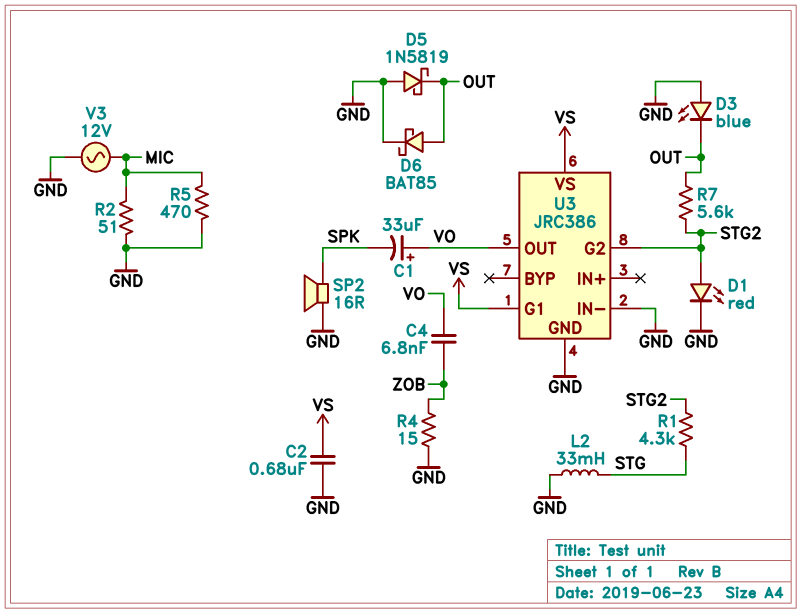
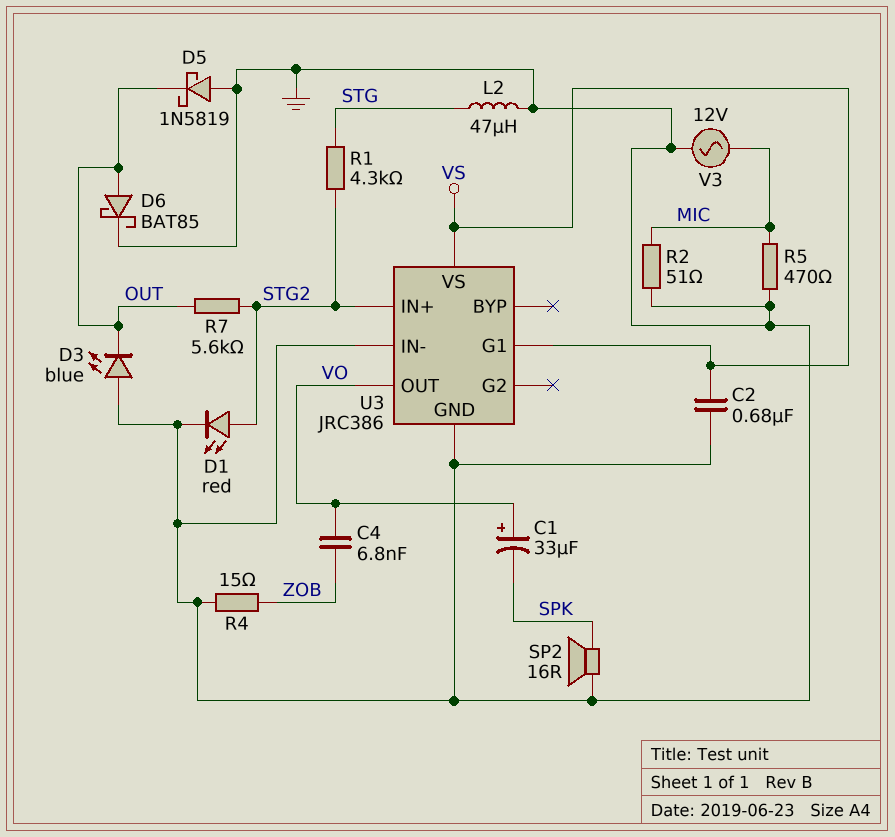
L2: 33mH (GND, STG) -> 47uH (GND, STG)
U3 pin G2: STG2 -> none
U3 pin IN+: none -> STG2

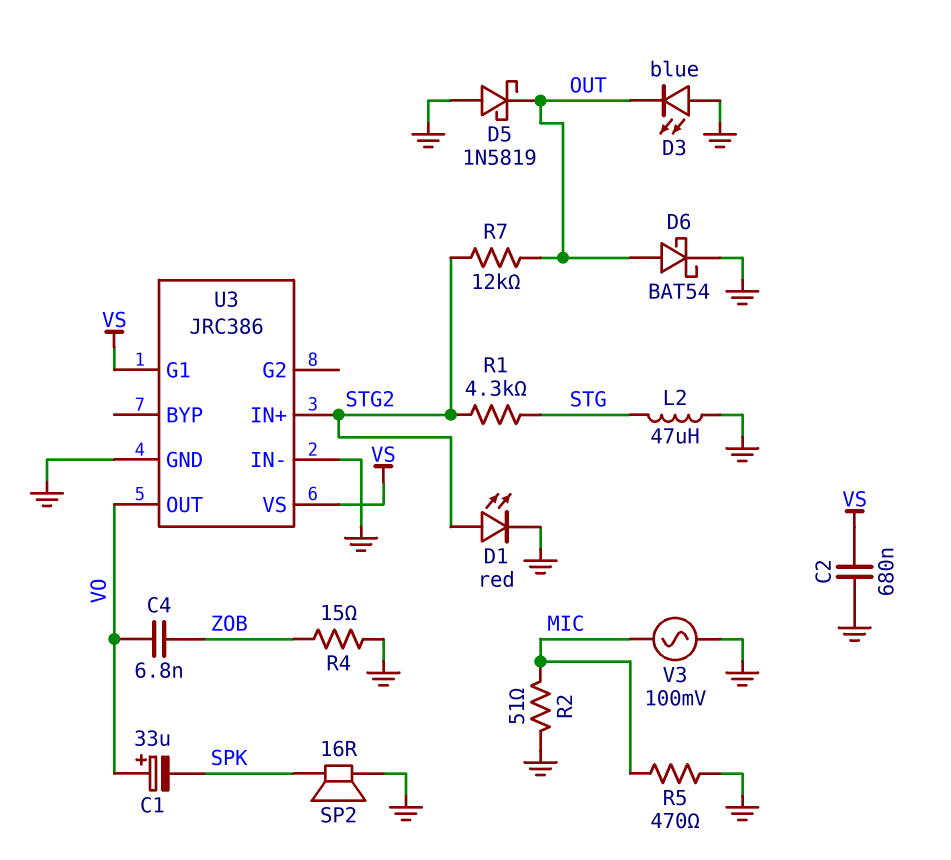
D6: schottky BAT85 (A OUT, K GND) -> schottky BAT54 (A OUT, K GND)
R7: 5.6k (OUT, STG2) -> 12k (OUT, STG2)
V3: AC 12V (GND, MIC) -> AC 100mV (GND, MIC)

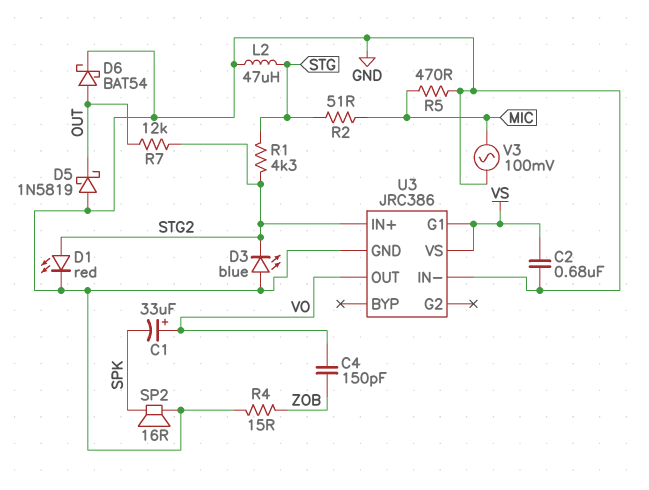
C4: 6.8nF (VO, ZOB) -> 150pF (VO, ZOB)
D3: LED blue (A GND, K OUT) -> LED blue (A GND, K STG2)
R2: 51 (GND, MIC) -> 51 (MIC, STG)

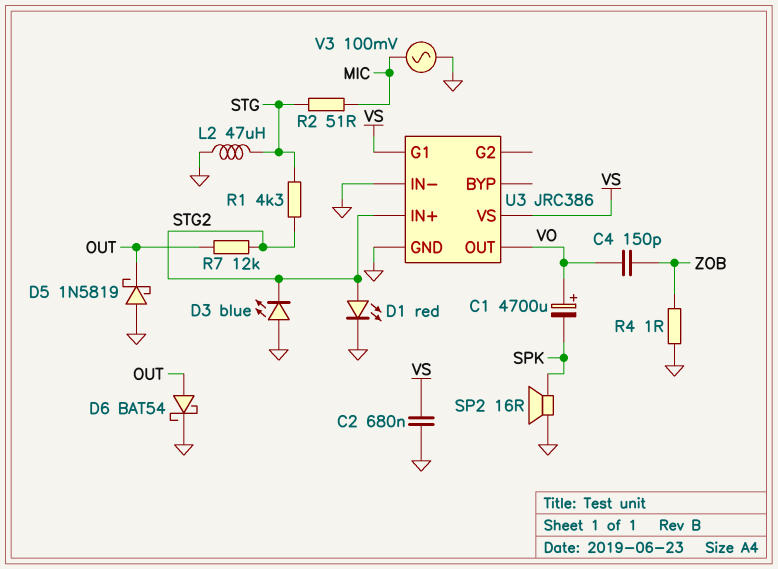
C1: 33uF (plus VO, minus SPK) -> 4700uF (plus VO, minus SPK)
R4: 15 (GND, ZOB) -> 1 (GND, ZOB)
R5: 470 (GND, MIC) -> none

